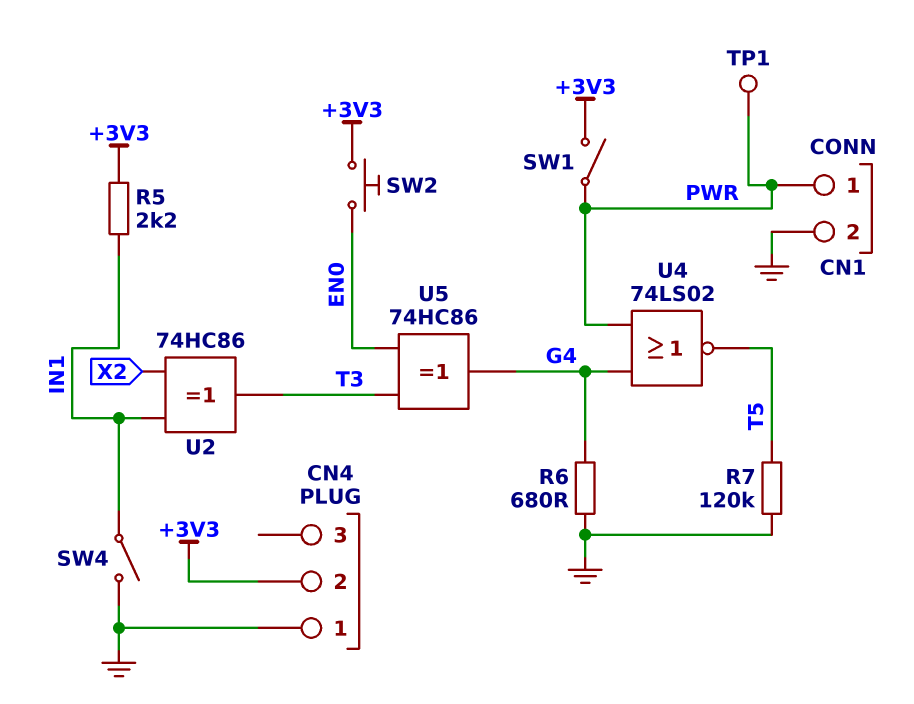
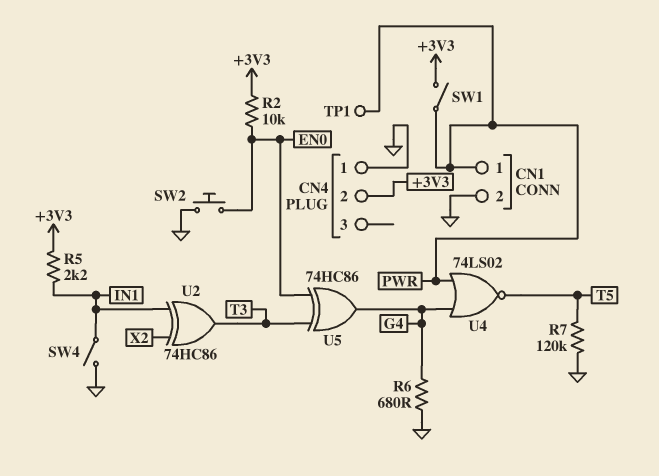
R2: none -> 10k (+3V3, EN0)
SW2: button (+3V3, EN0) -> button (EN0, GND)

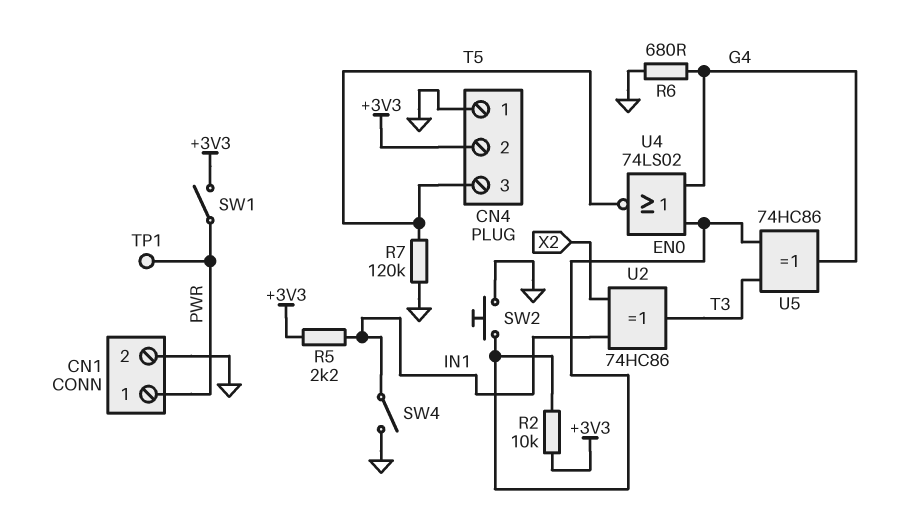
CN4 pin 3: none -> T5
U4: NOR 74LS02 (in G4, in PWR, out T5) -> NOR 74LS02 (in EN0, in G4, out T5)

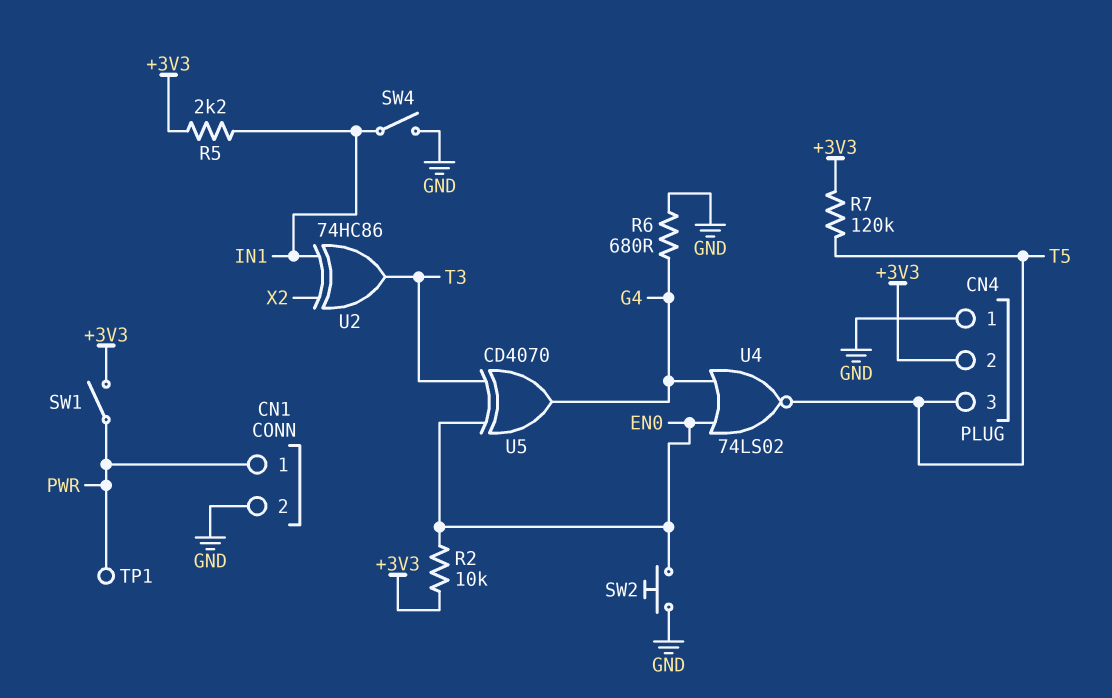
R7: 120k (GND, T5) -> 120k (+3V3, T5)
U5: XOR 74HC86 (in EN0, in T3, out G4) -> XOR CD4070 (in EN0, in T3, out G4)

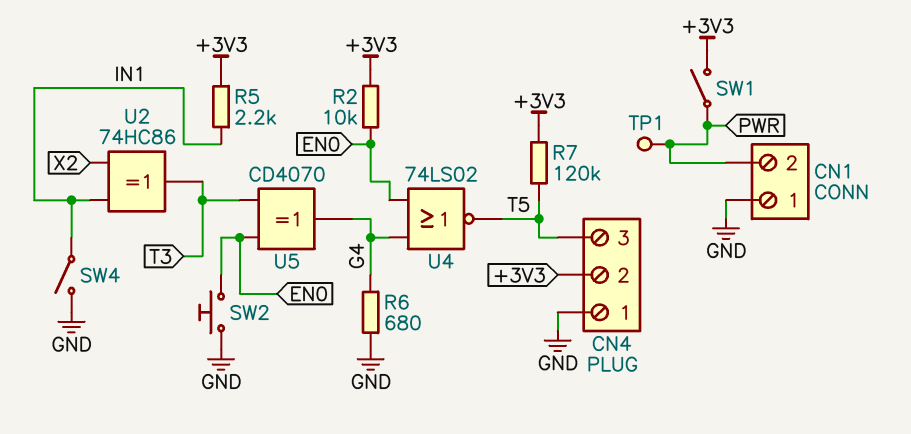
CN1 pin 1: PWR -> GND
CN1 pin 2: GND -> PWR

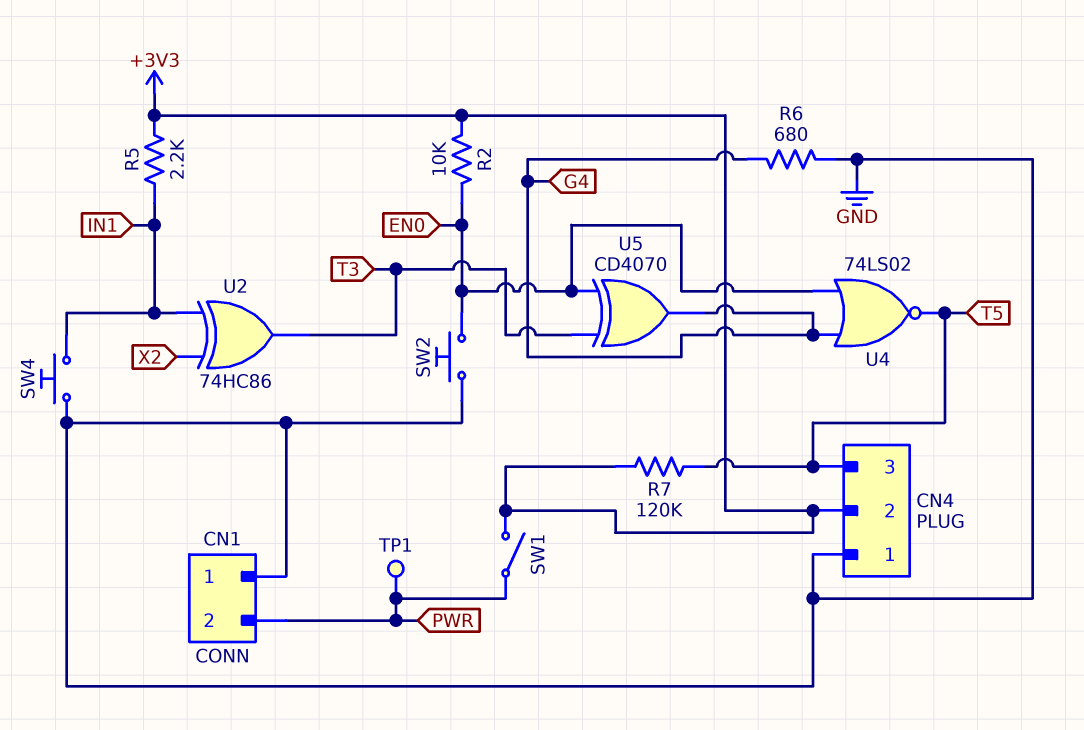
SW4: switch (GND, IN1) -> button (GND, IN1)

